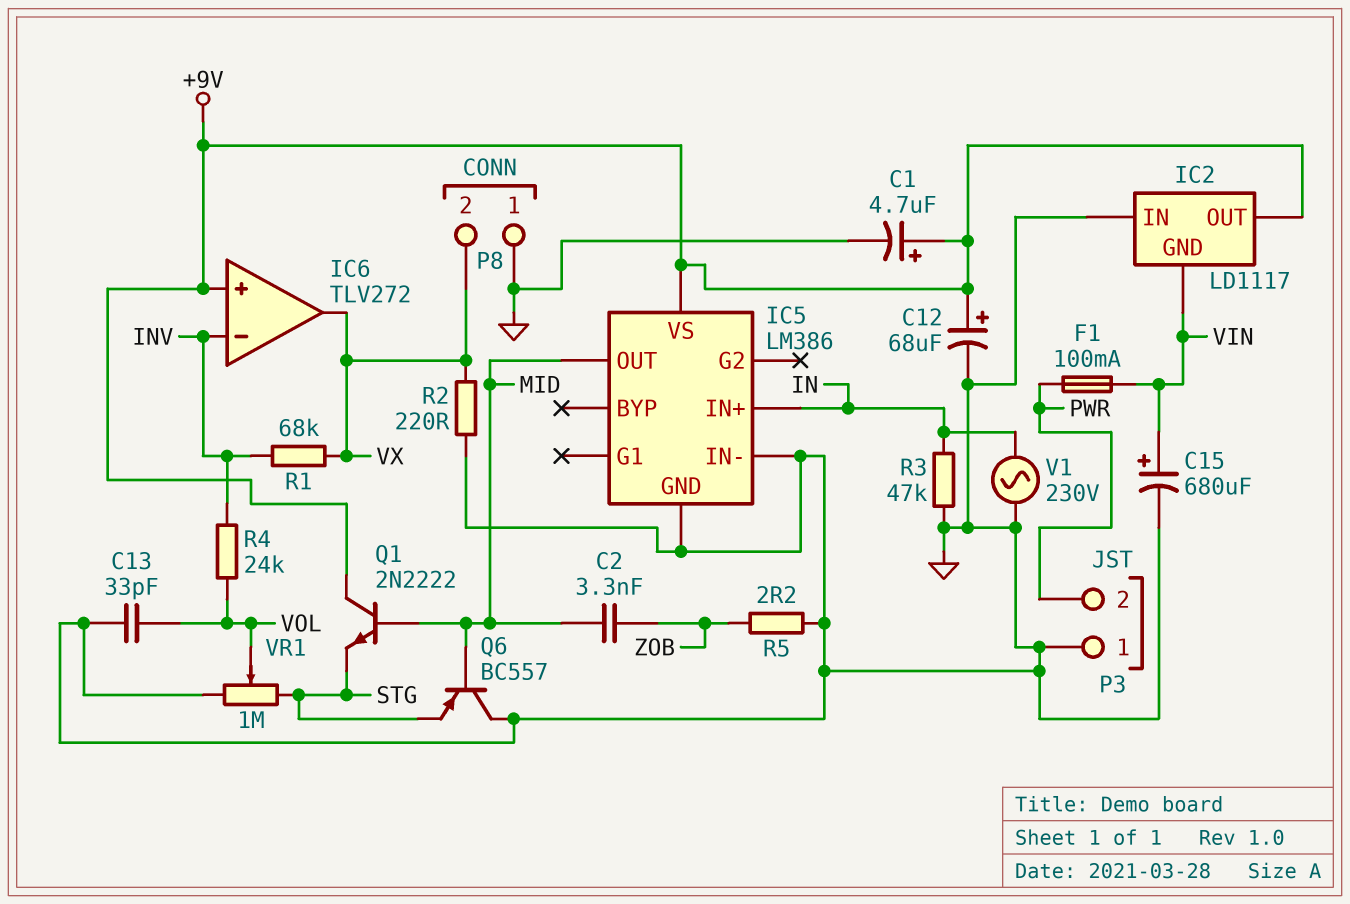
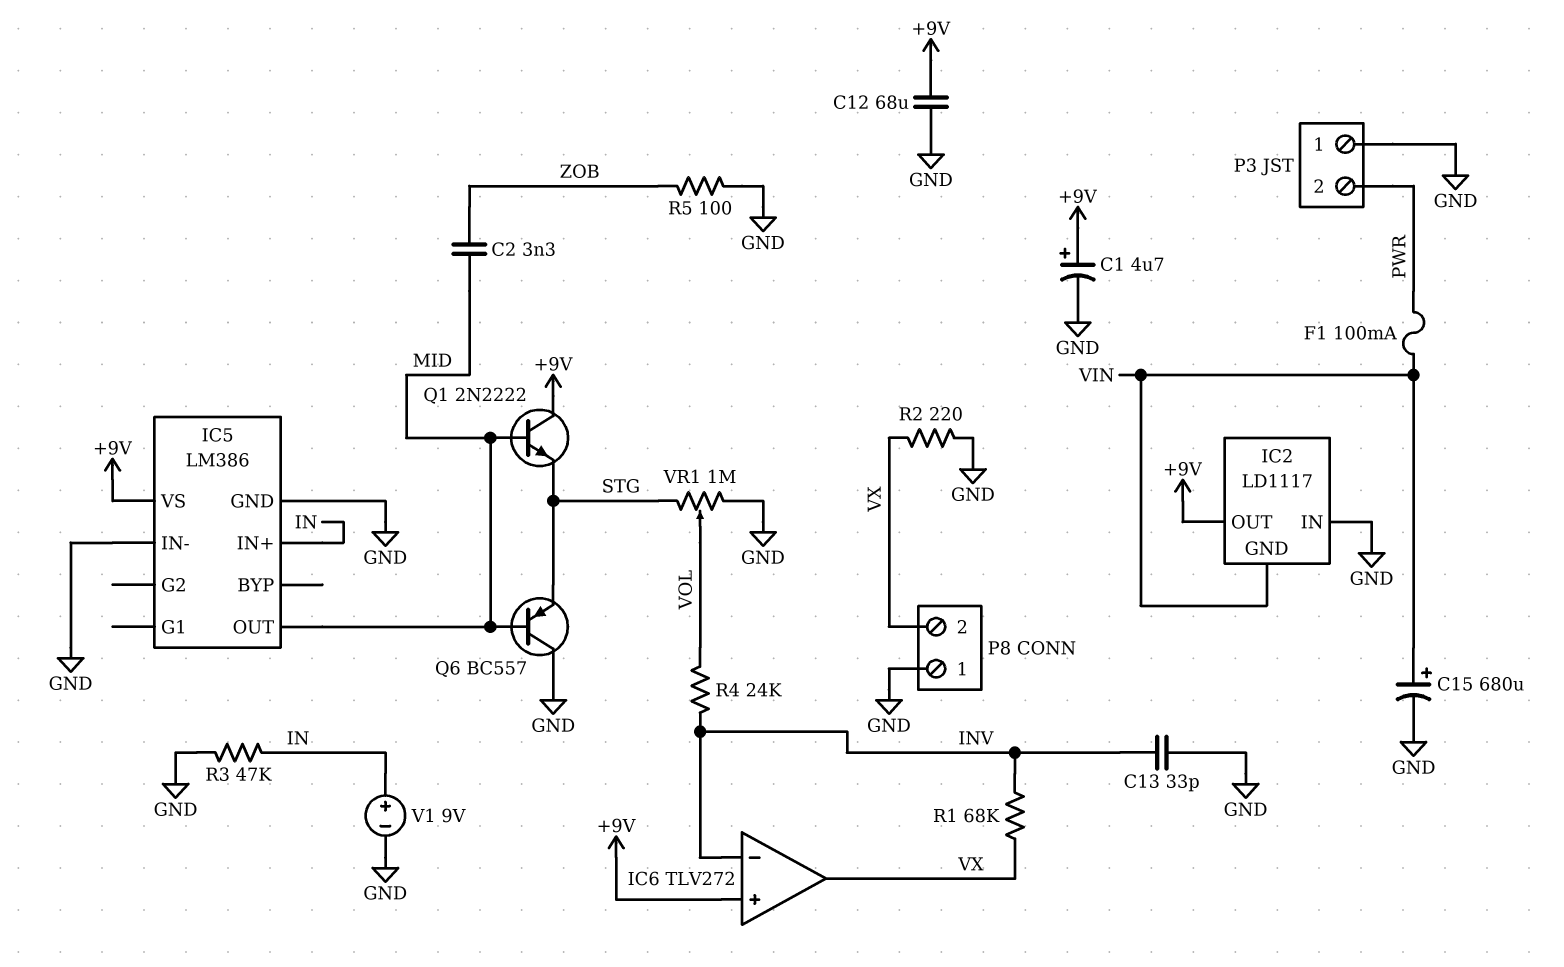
C12: 68uF (plus +9V, minus GND) -> 68uF (+9V, GND)
C13: 33pF (GND, VOL) -> 33pF (GND, INV)
R5: 2.2 (GND, ZOB) -> 100 (GND, ZOB)
V1: AC 230V (GND, IN) -> 9V (plus IN, minus GND)

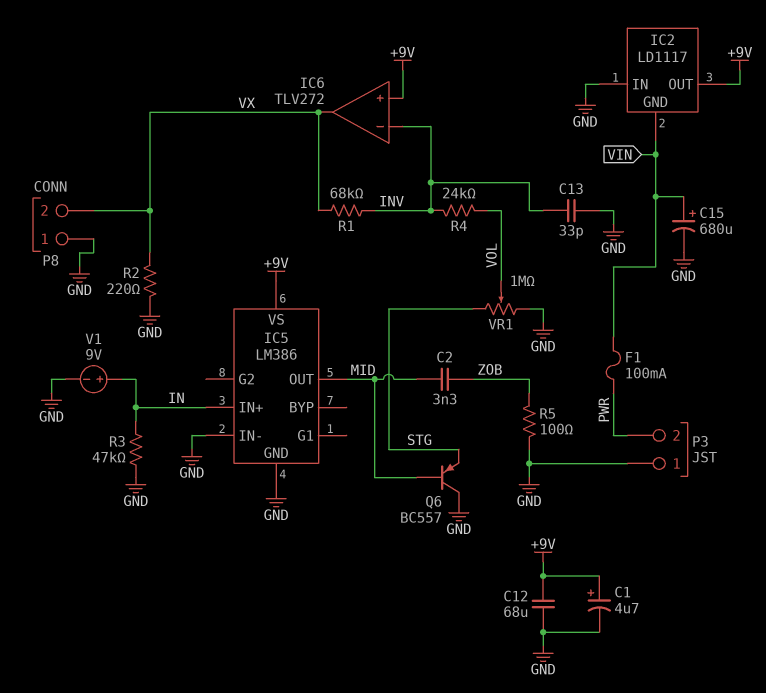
Q1: NPN 2N2222 (B MID, C +9V, E STG) -> none

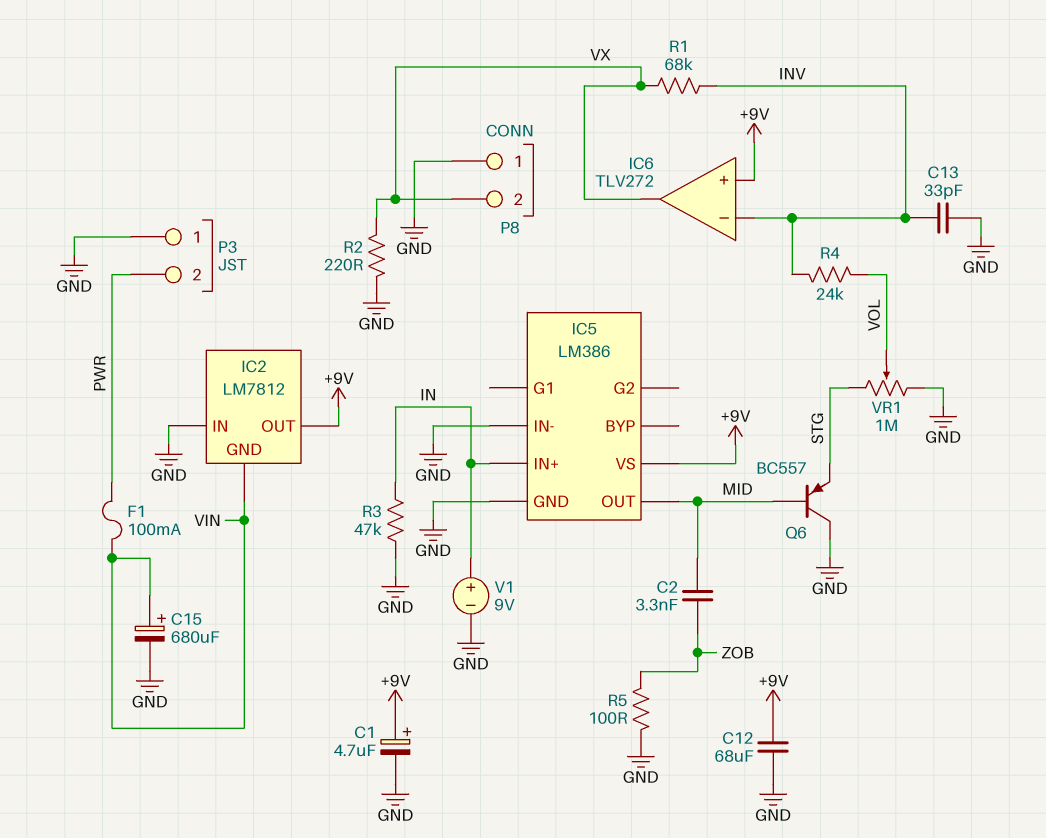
IC2: LD1117 -> LM7812

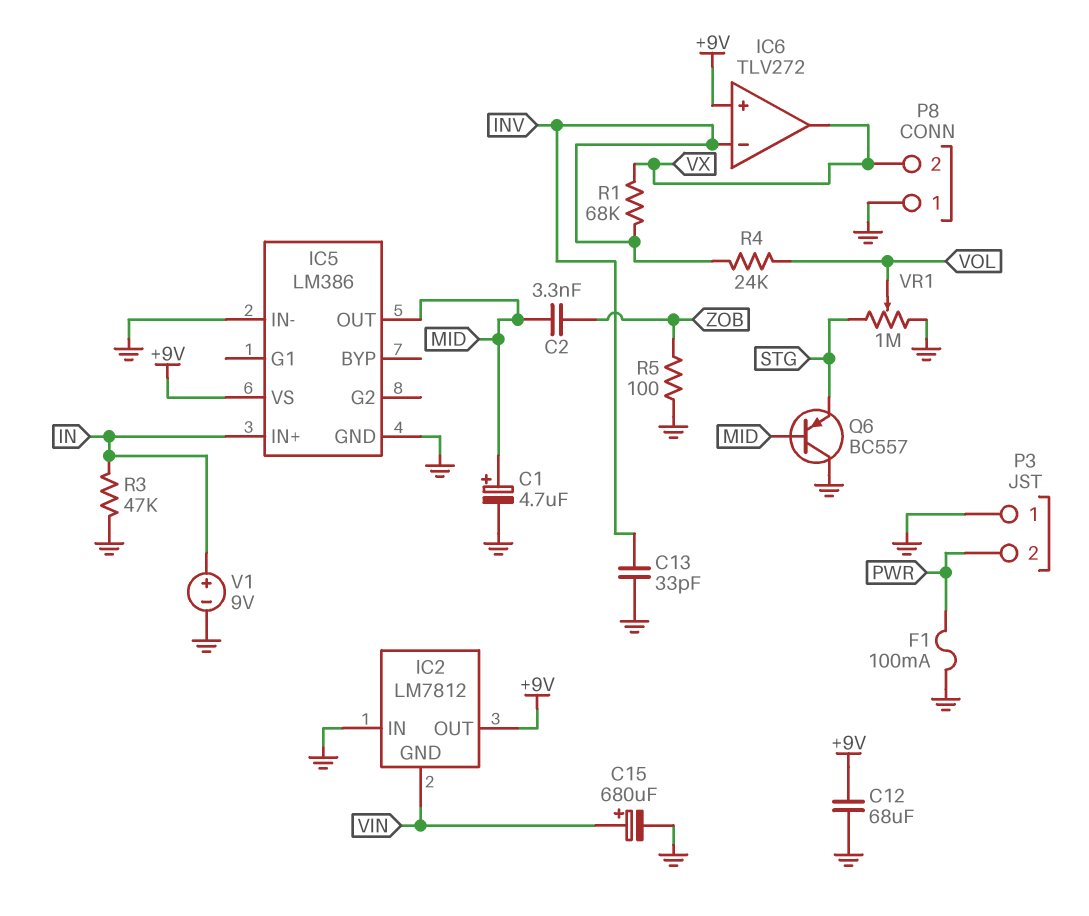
C1: 4.7uF (plus +9V, minus GND) -> 4.7uF (plus MID, minus GND)
F1: 100mA (PWR, VIN) -> 100mA (GND, PWR)
R2: 220 (GND, VX) -> none

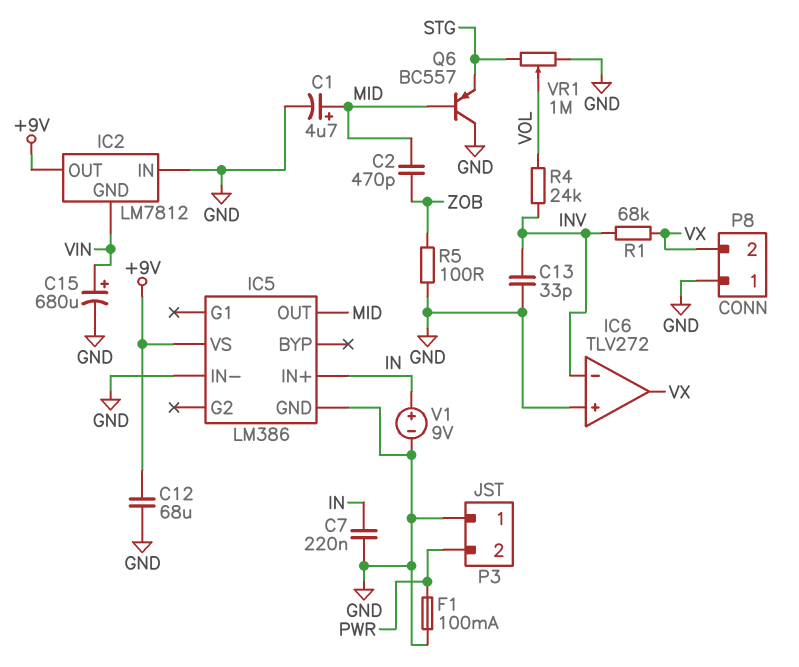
C2: 3.3nF (MID, ZOB) -> 470pF (MID, ZOB)
C7: none -> 220nF (GND, IN)
IC6 pin in+: +9V -> GND
R3: 47k (GND, IN) -> none

